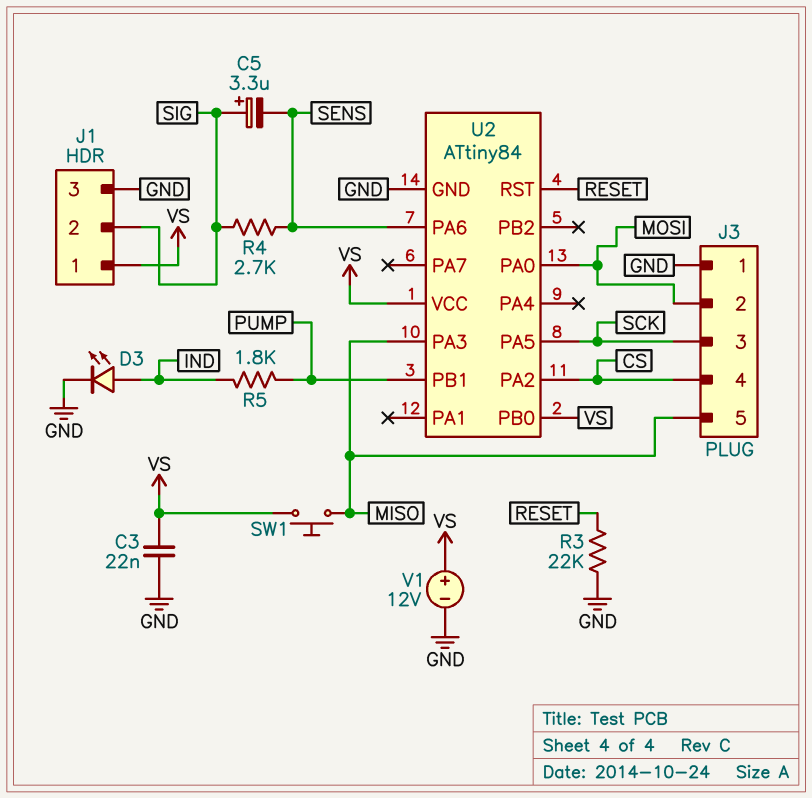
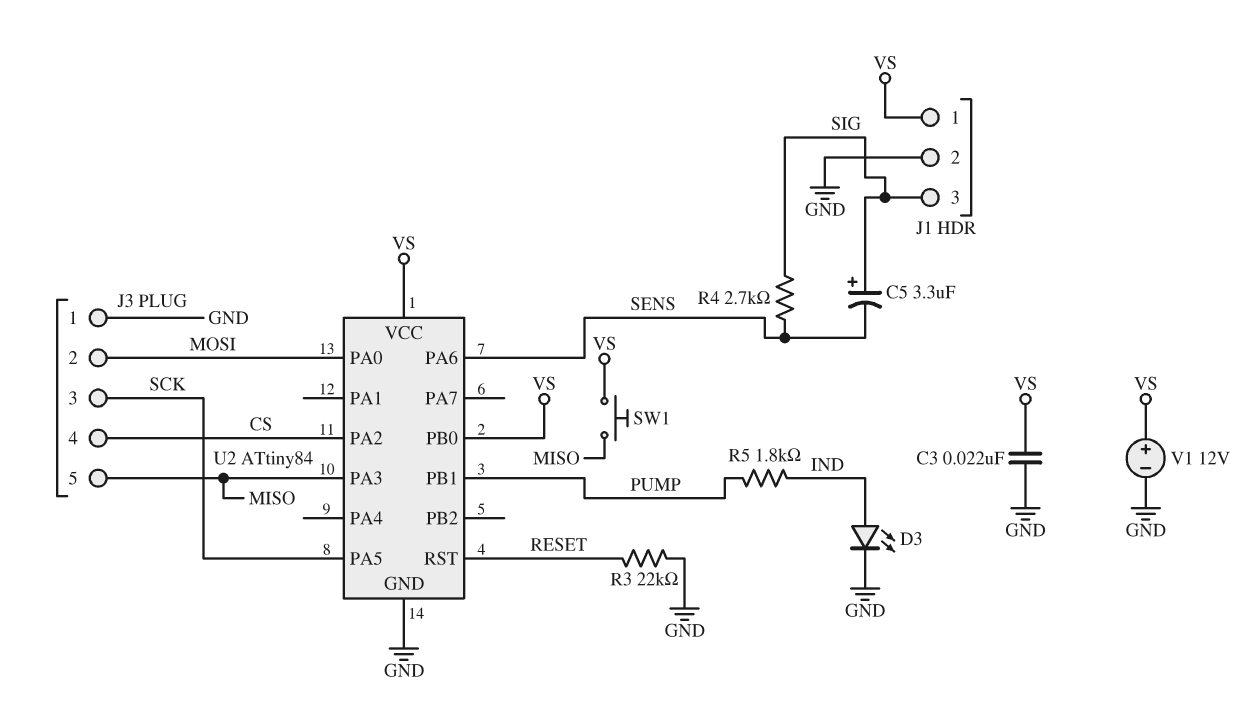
J1 pin 2: SIG -> GND
J1 pin 3: GND -> SIG

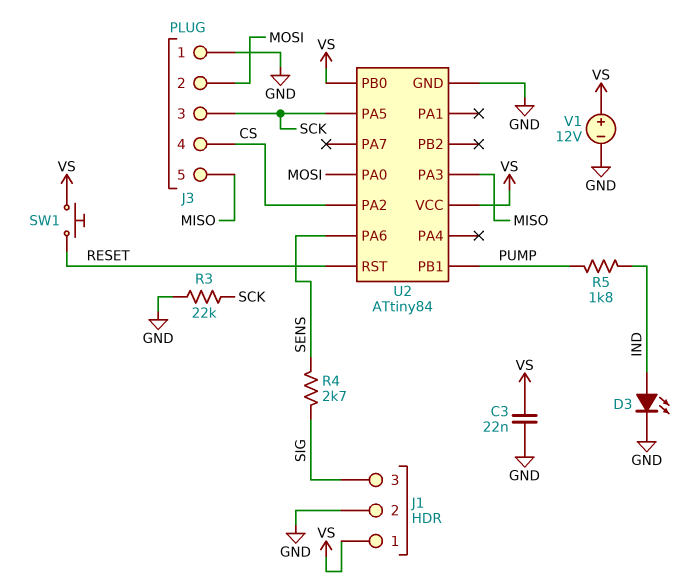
C5: 3.3uF (plus SIG, minus SENS) -> none
R3: 22k (GND, RESET) -> 22k (GND, SCK)
SW1: button (MISO, VS) -> button (RESET, VS)

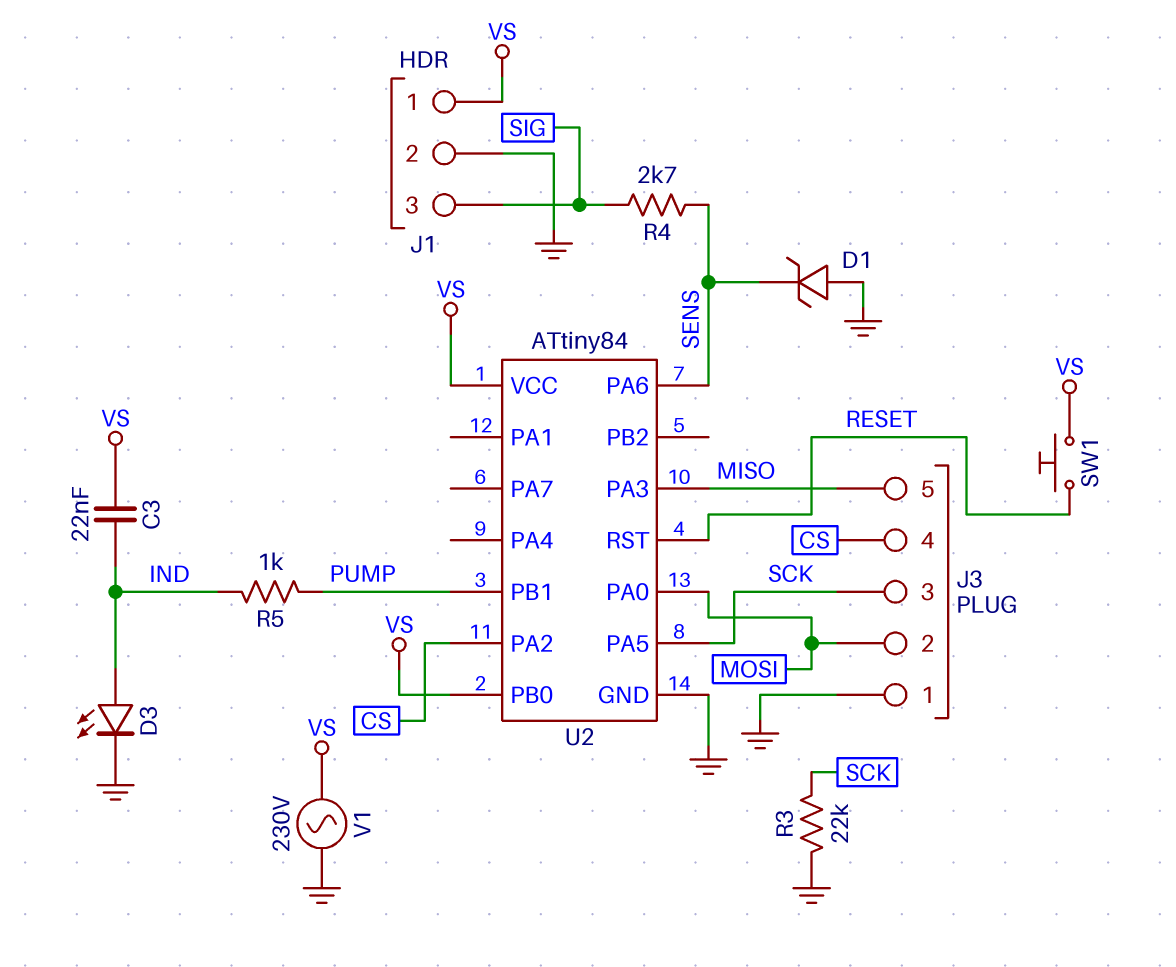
C3: 22nF (GND, VS) -> 22nF (IND, VS)
D1: none -> zener (A GND, K SENS)
R5: 1.8k (IND, PUMP) -> 1k (IND, PUMP)
V1: 12V (plus VS, minus GND) -> AC 230V (GND, VS)

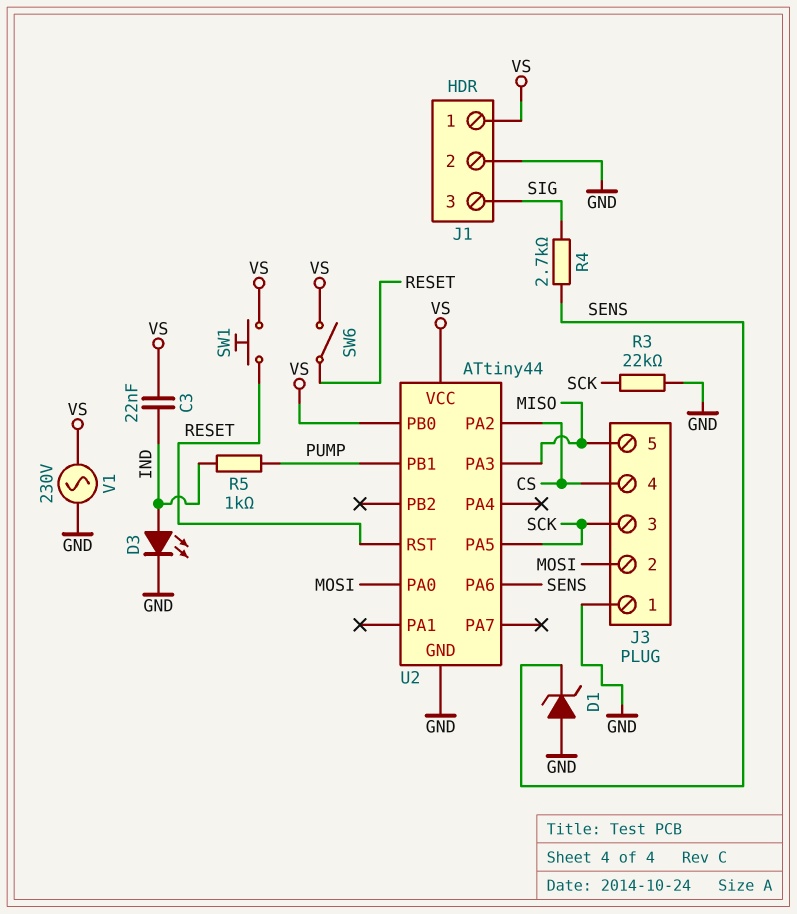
SW6: none -> switch (RESET, VS)
U2: ATtiny84 -> ATtiny44

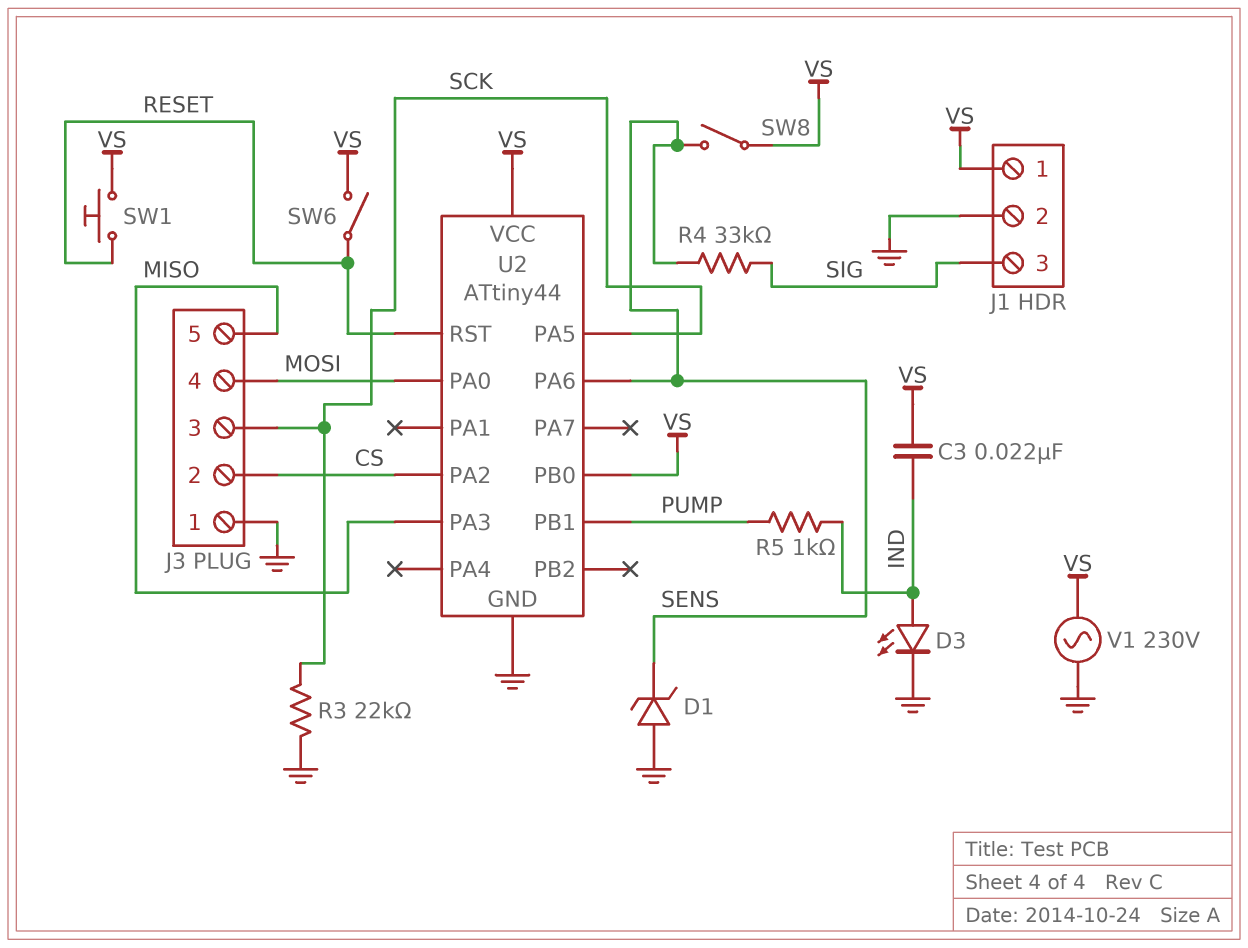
J3 pin 2: MOSI -> CS
J3 pin 4: CS -> MOSI
R4: 2.7k (SENS, SIG) -> 33k (SENS, SIG)
SW8: none -> switch (SENS, VS)

